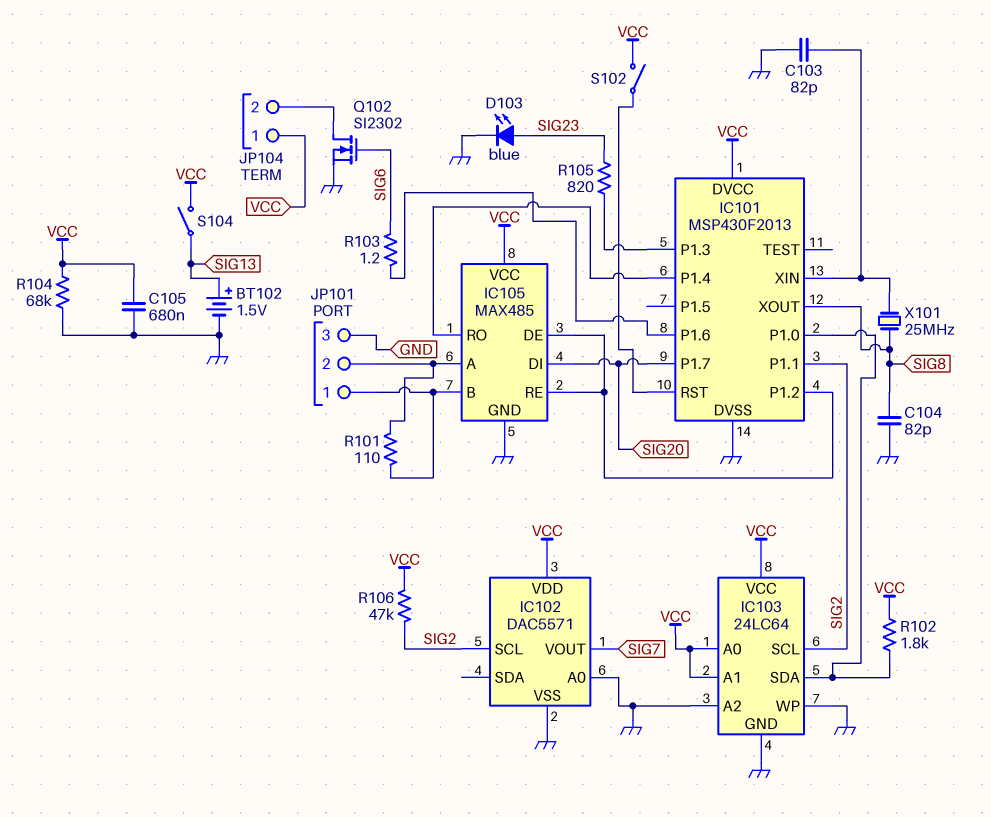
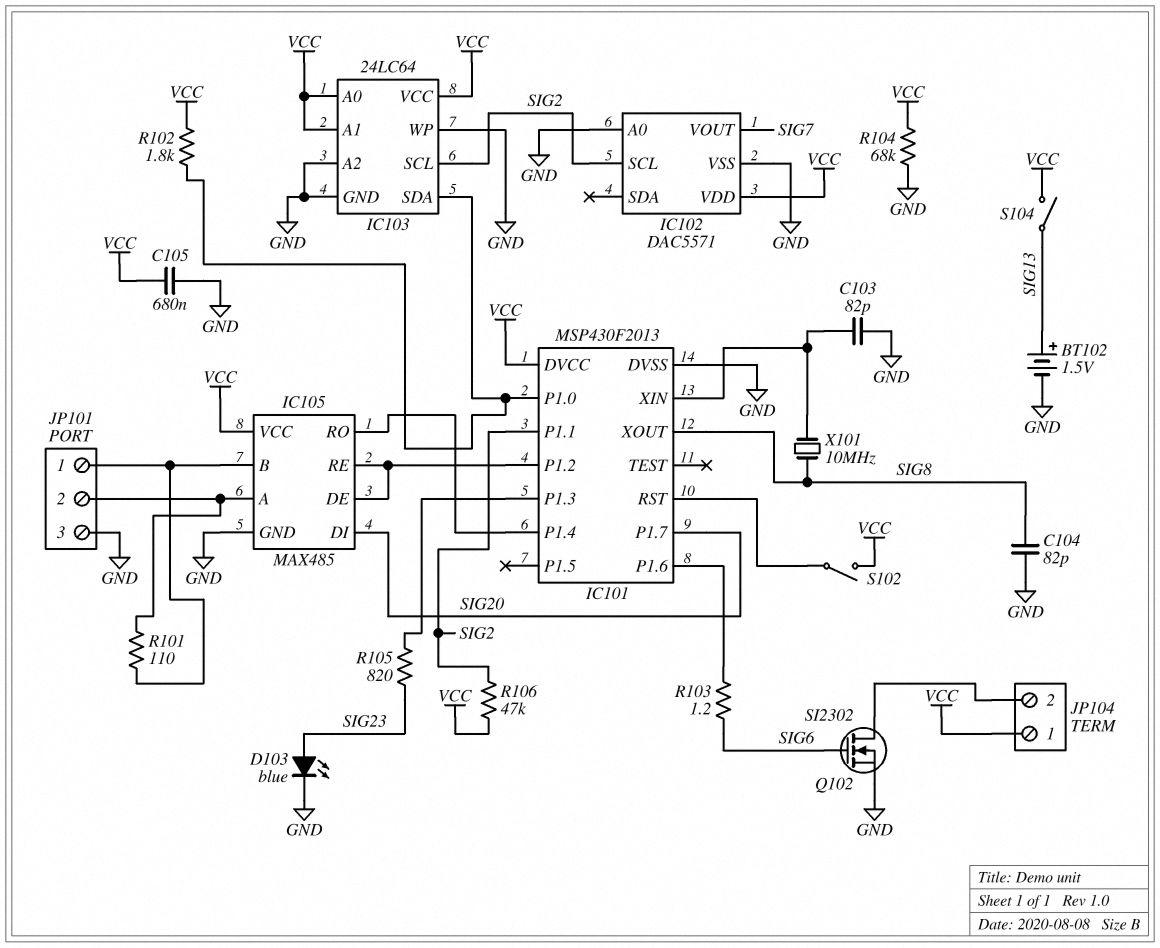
X101: 25MHz (IC101/XIN, SIG8) -> 10MHz (IC101/XIN, SIG8)

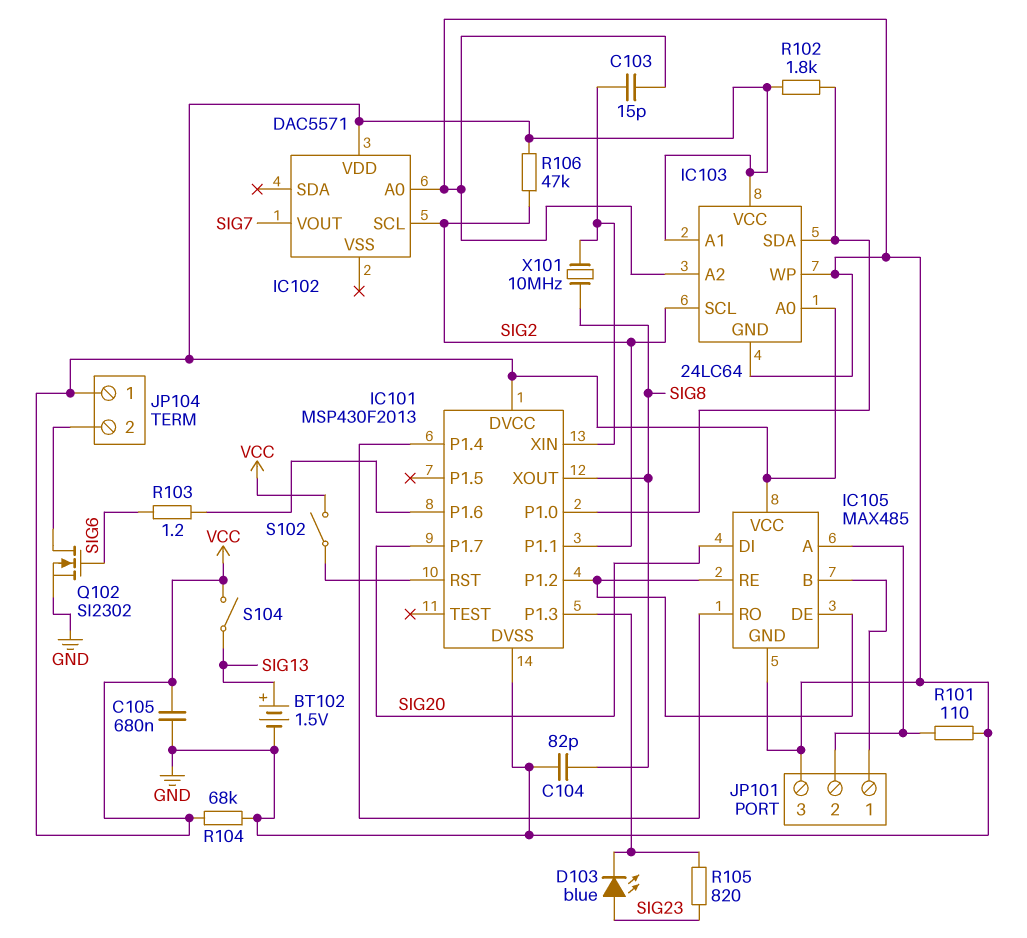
C103: 82pF (GND, IC101/XIN) -> 15pF (GND, IC101/XIN)
D103: LED blue (A SIG23, K GND) -> LED blue (A SIG23, K IC101/P1.3)
IC102 pin VSS: GND -> none
R101: 110 (IC105/A, IC105/B) -> 110 (GND, IC105/A)

